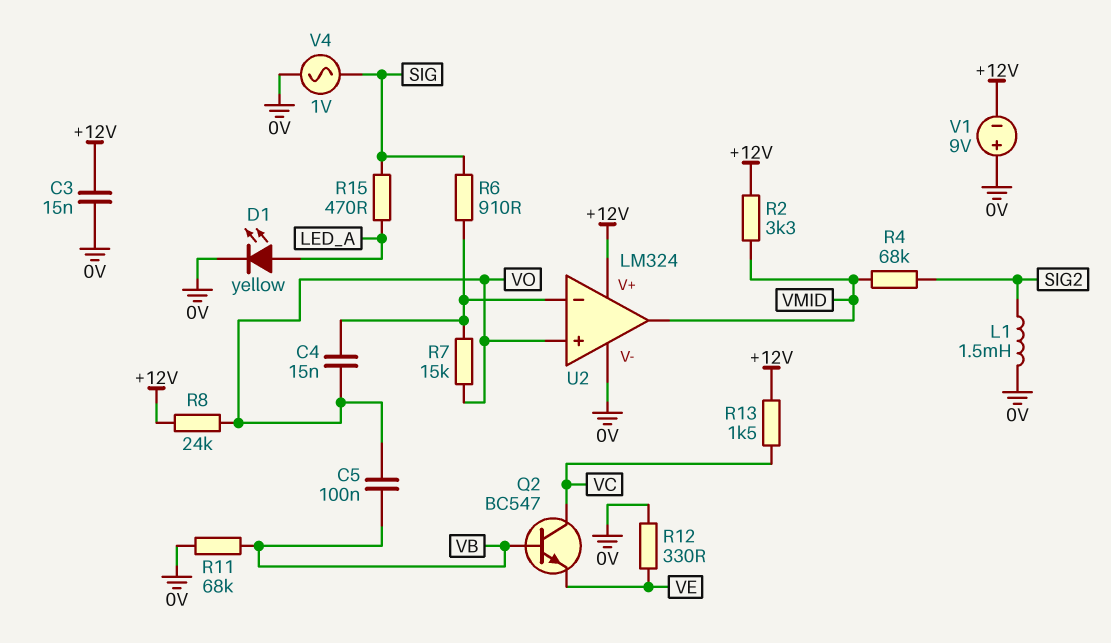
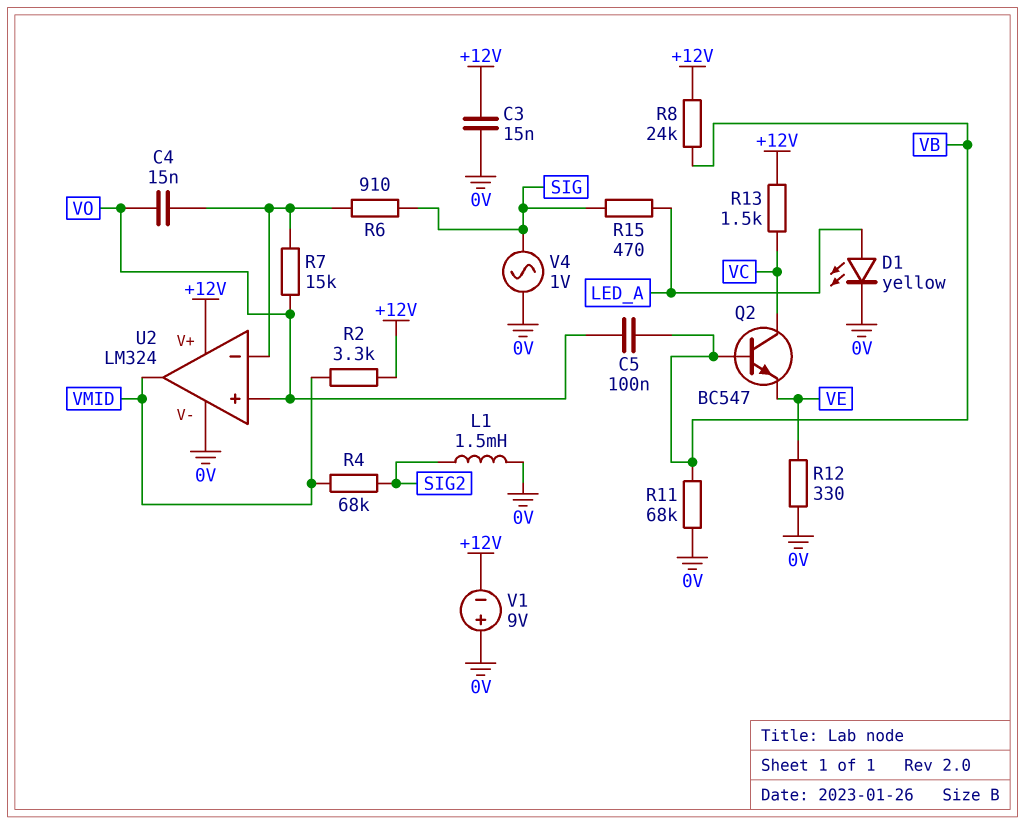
R8: 24k (+12V, VO) -> 24k (+12V, VB)

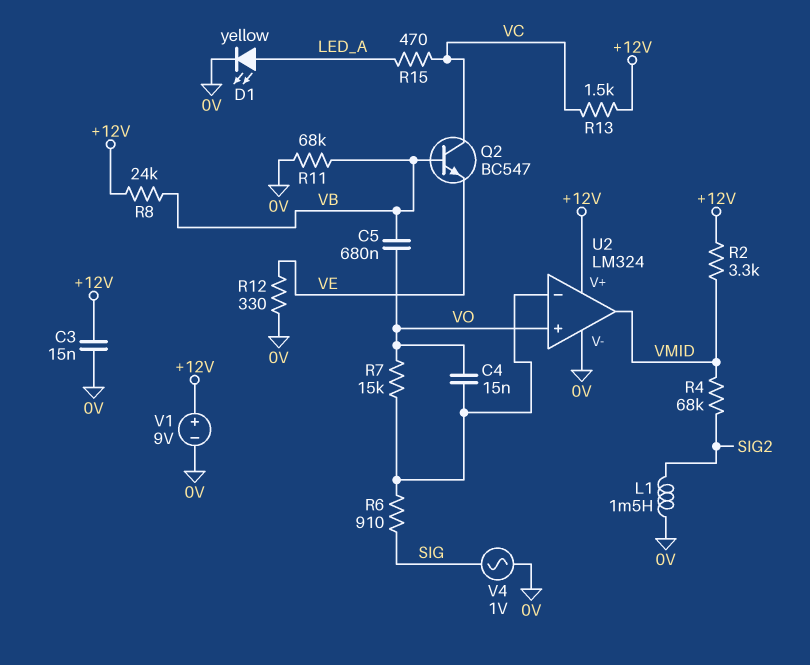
C5: 100nF (VB, VO) -> 680nF (VB, VO)
R15: 470 (LED_A, SIG) -> 470 (LED_A, VC)
V1: 9V (plus 0V, minus +12V) -> 9V (plus +12V, minus 0V)

